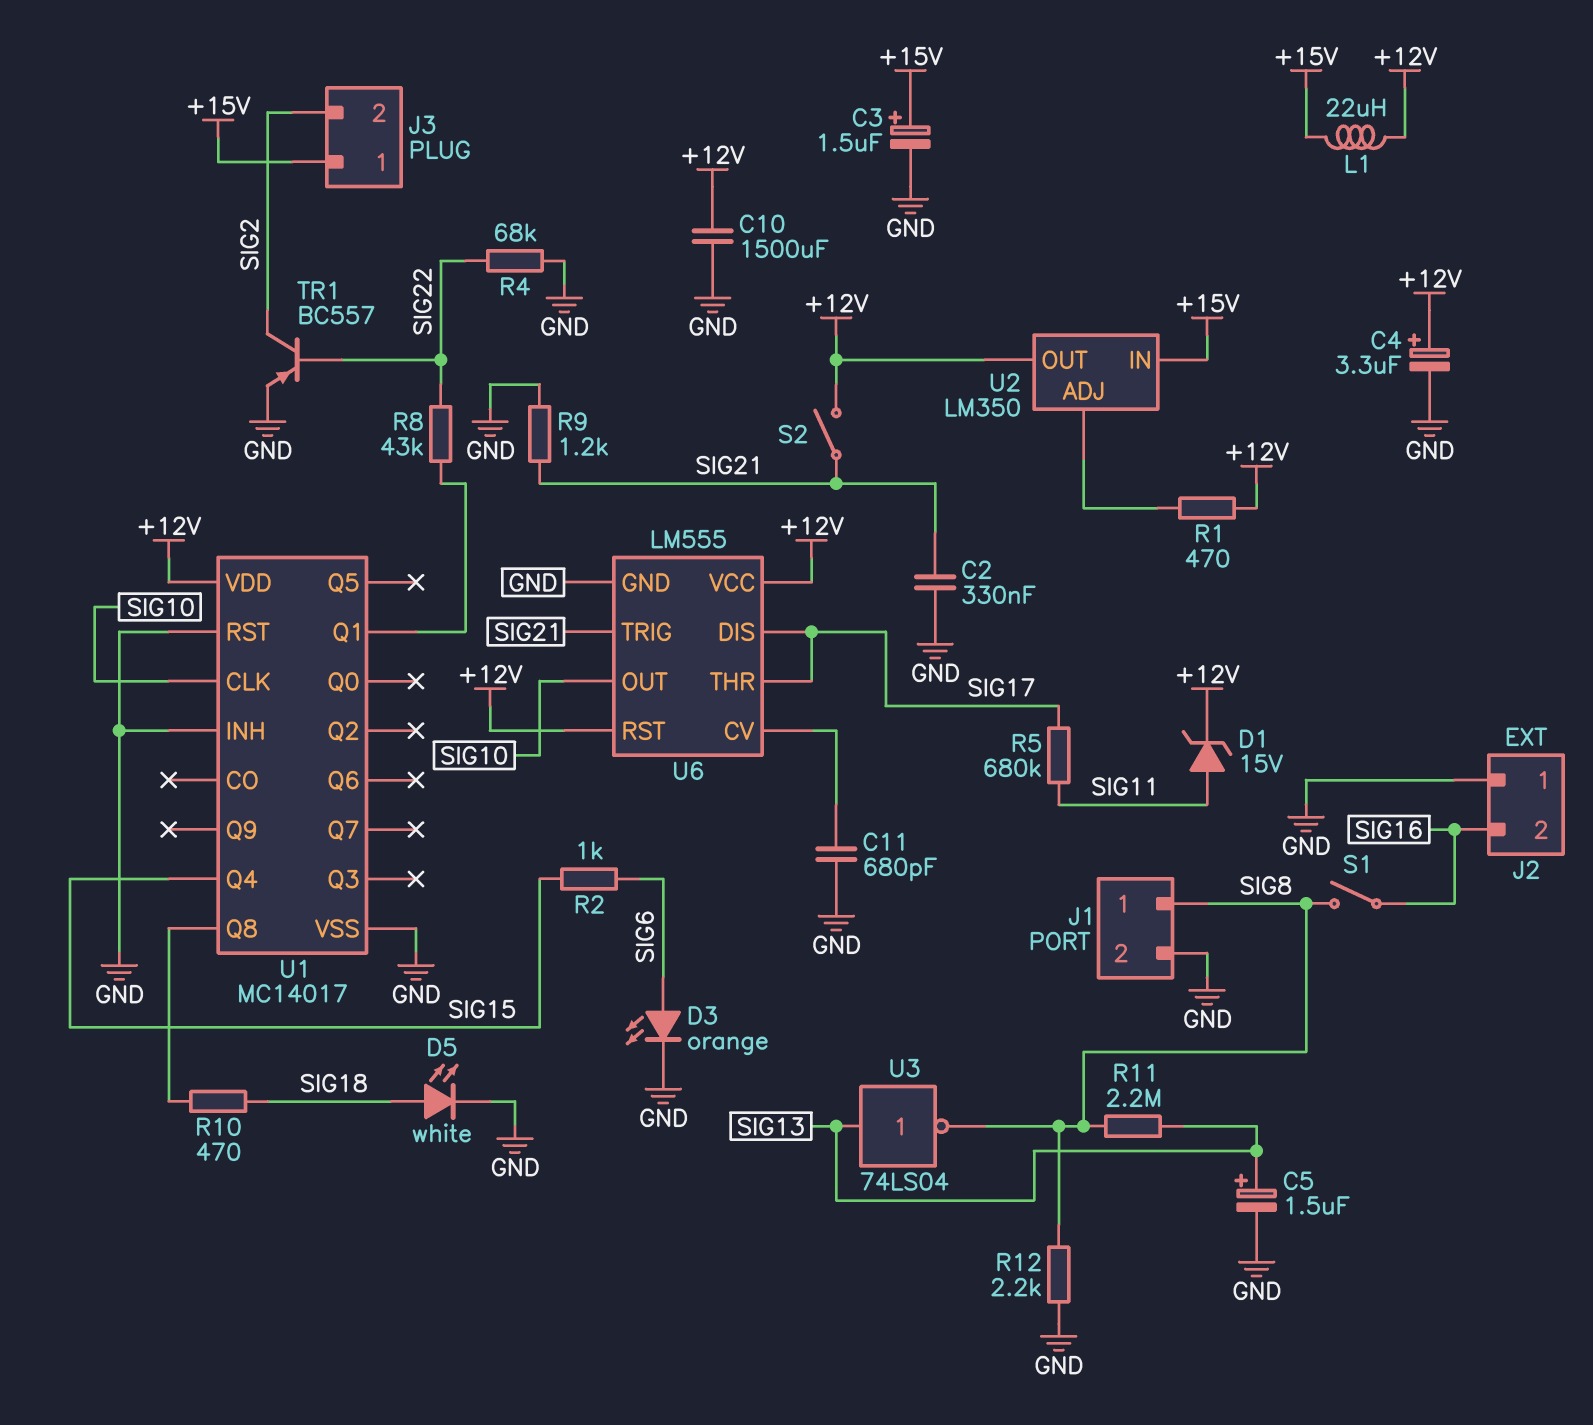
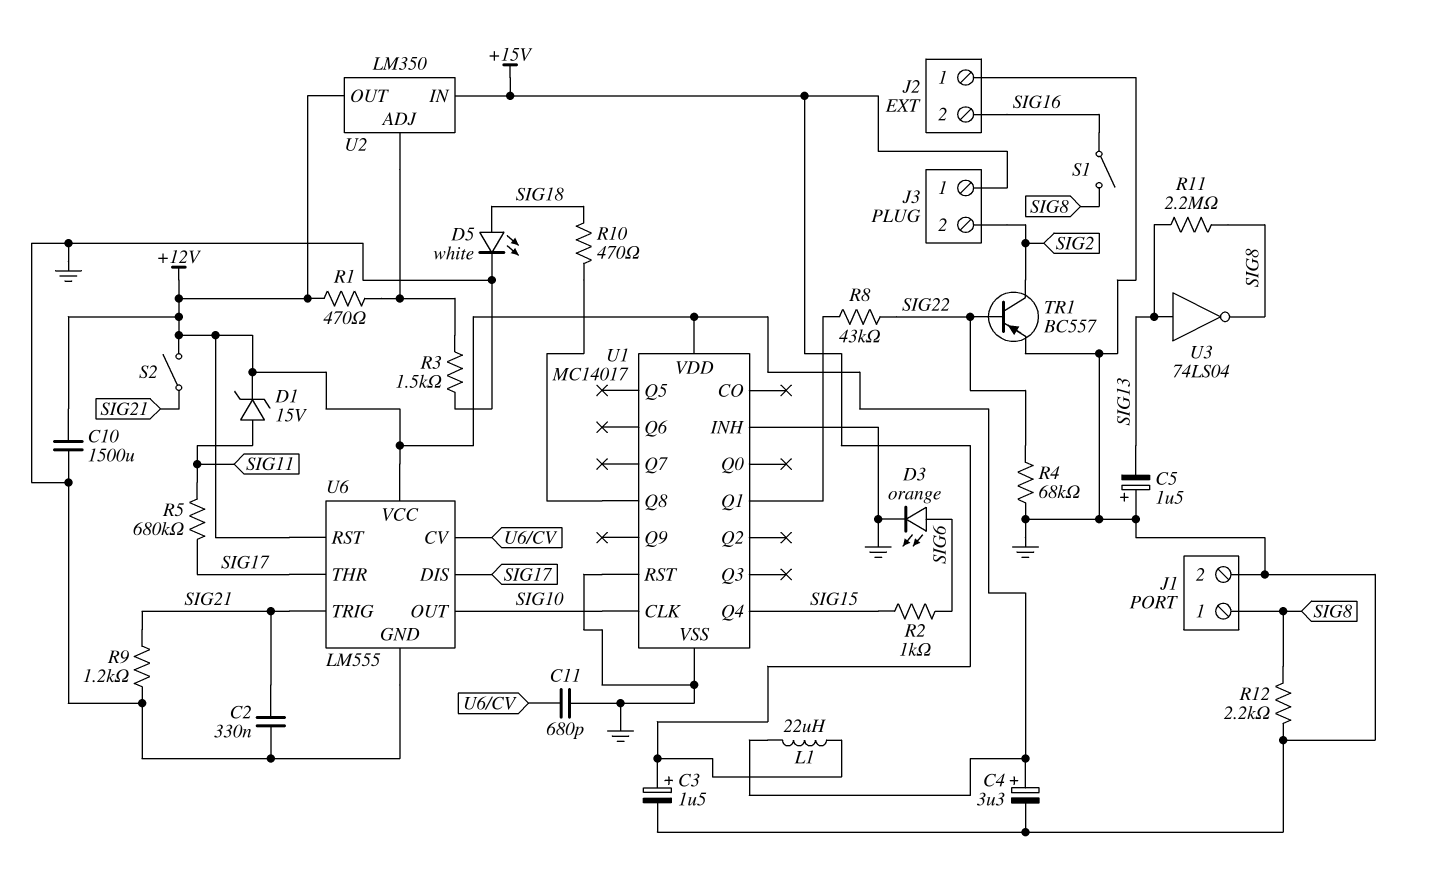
C5: 1.5uF (plus SIG13, minus GND) -> 1.5uF (plus GND, minus SIG13)
R3: none -> 1.5k (GND, U2/ADJ)

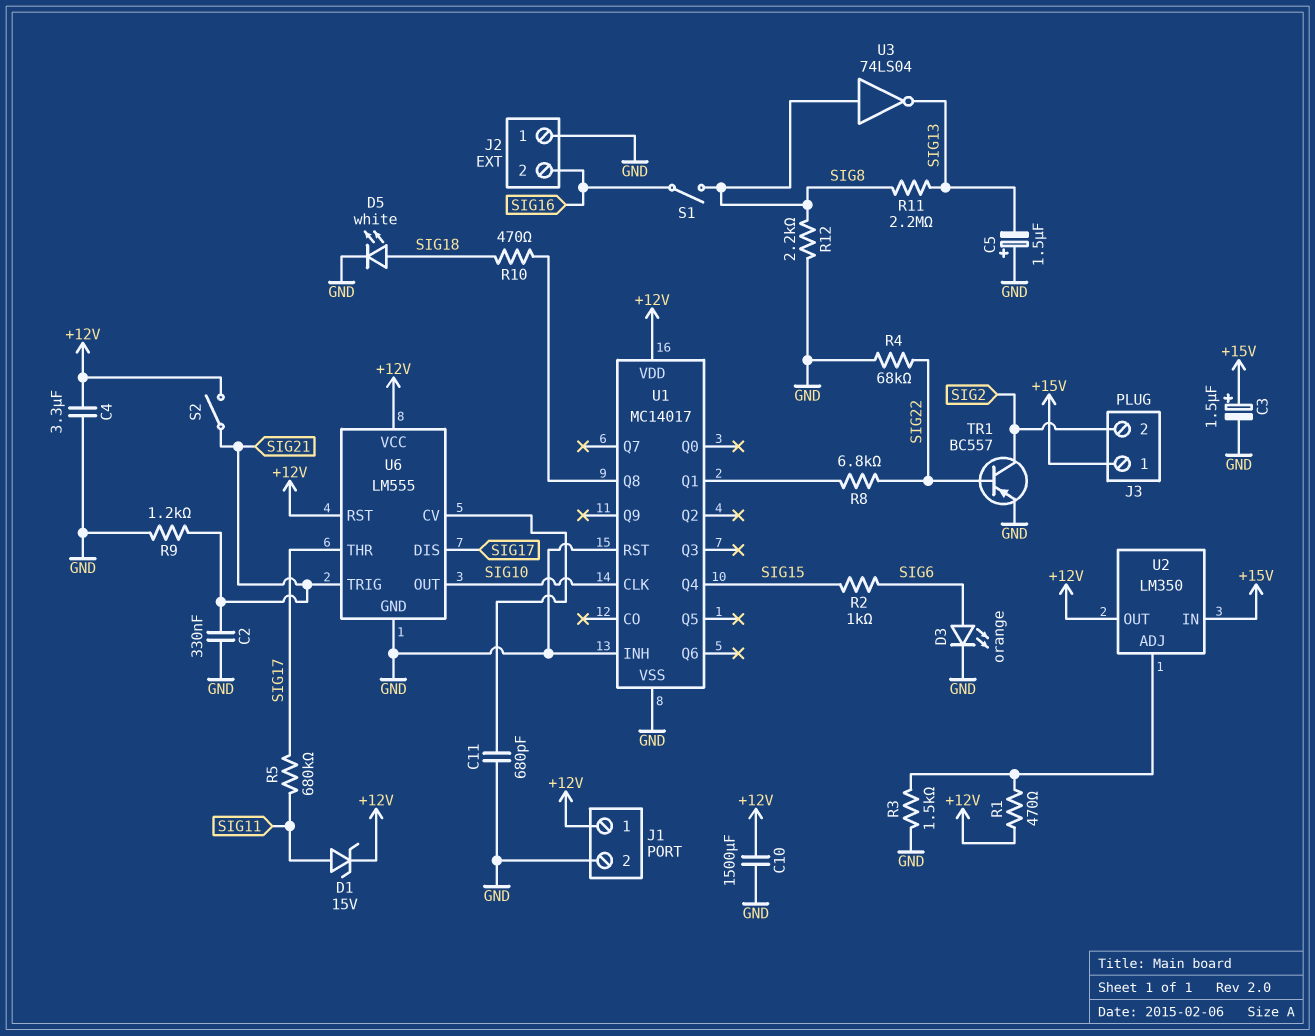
C4: 3.3uF (plus +12V, minus GND) -> 3.3uF (+12V, GND)
J1 pin 1: SIG8 -> +12V
L1: 22uH (+12V, +15V) -> none
R8: 43k (SIG22, U1/Q1) -> 6.8k (SIG22, U1/Q1)
U3: NOT 74LS04 (in SIG13, out SIG8) -> NOT 74LS04 (in SIG8, out SIG13)

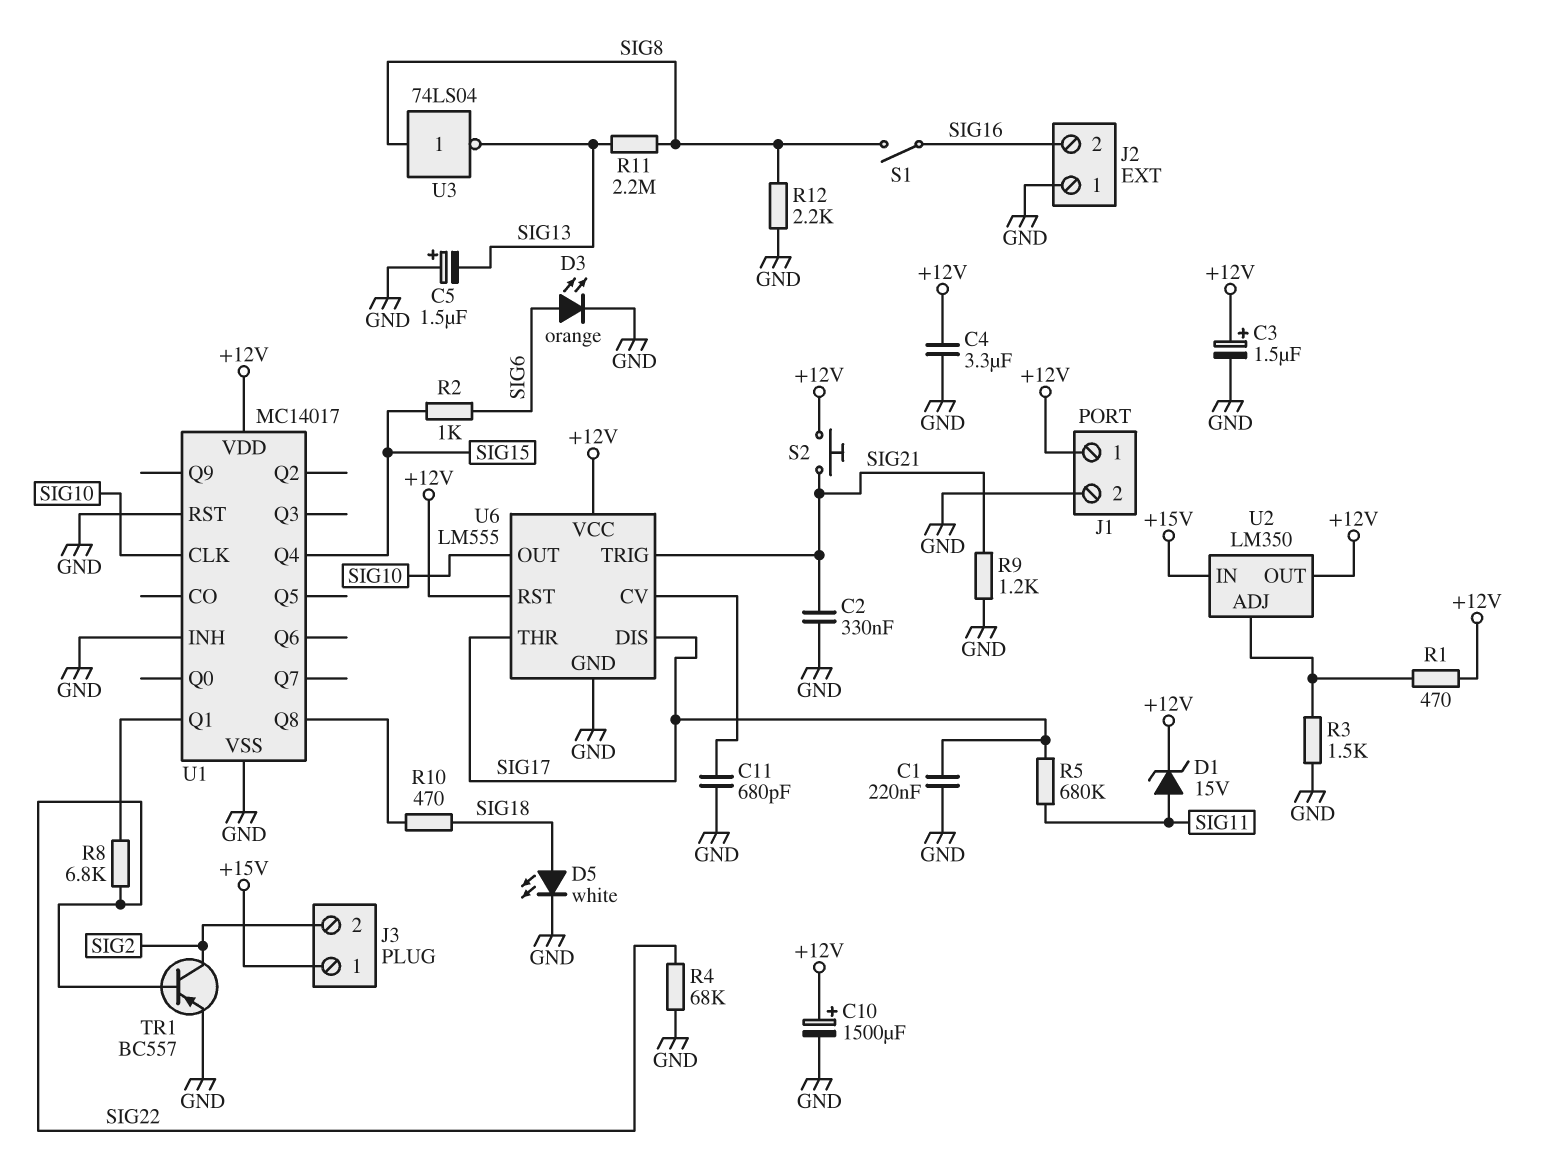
C1: none -> 220nF (GND, SIG17)
C3: 1.5uF (plus +15V, minus GND) -> 1.5uF (plus +12V, minus GND)
C10: 1500uF (+12V, GND) -> 1500uF (plus +12V, minus GND)
S2: switch (+12V, SIG21) -> button (+12V, SIG21)

